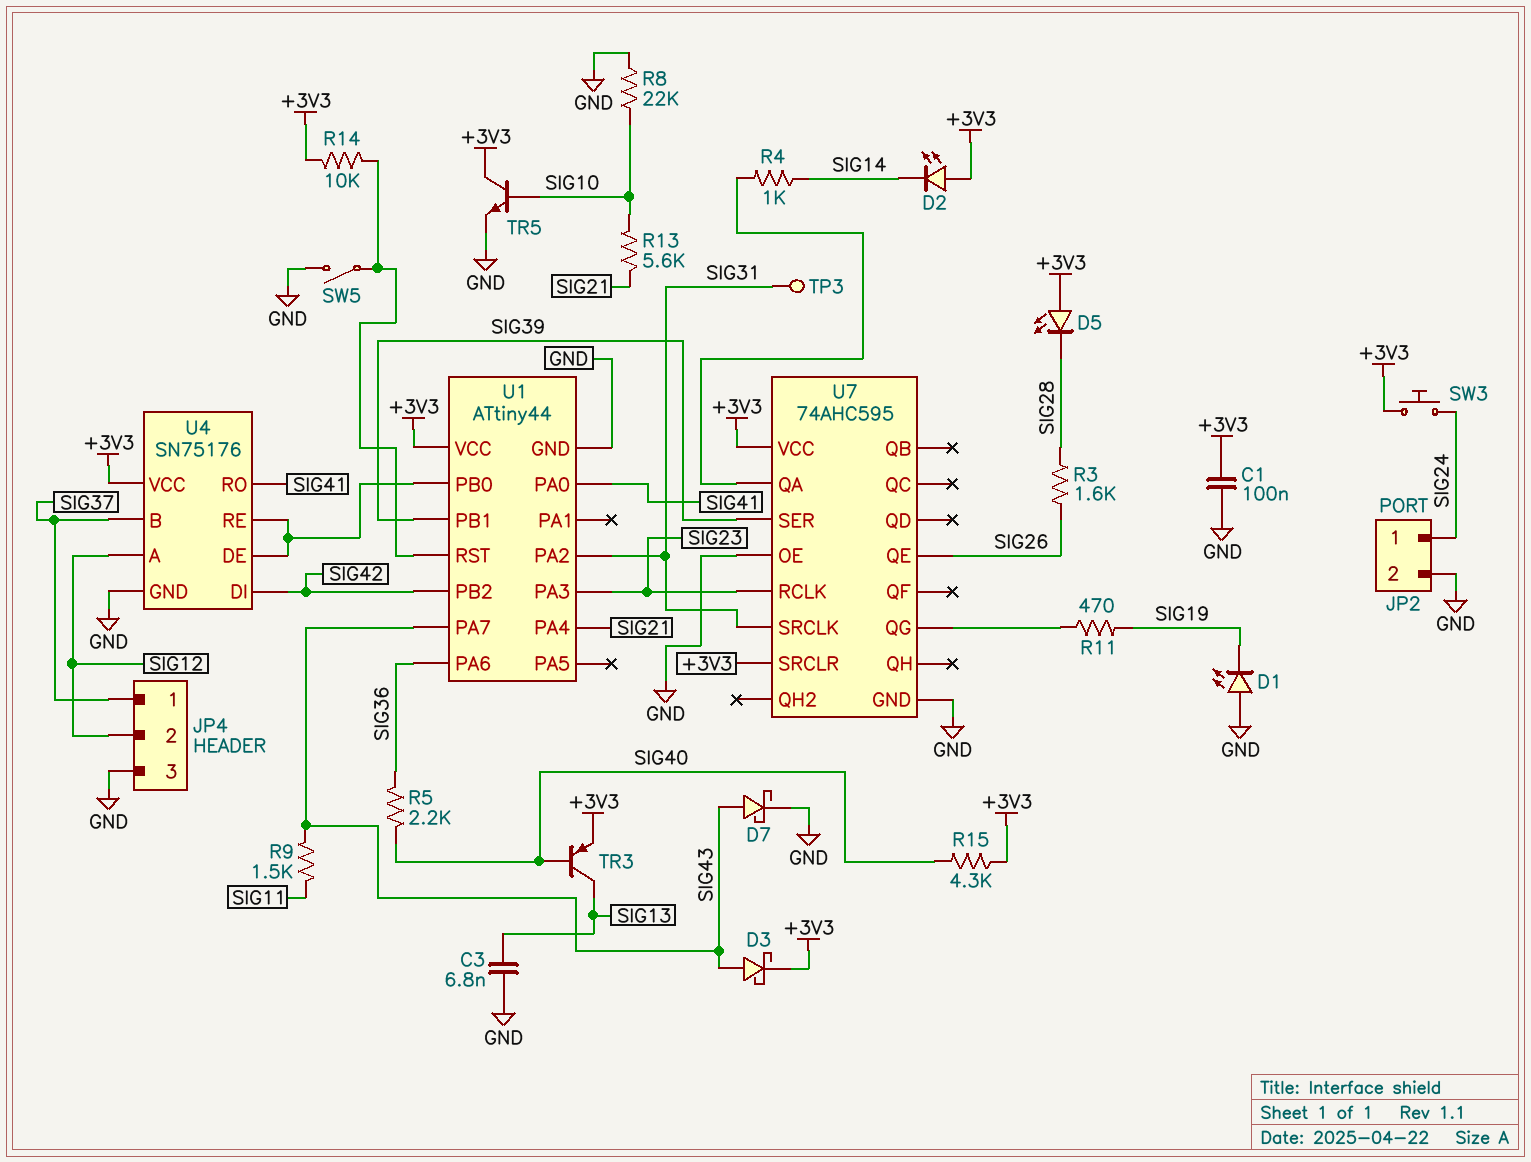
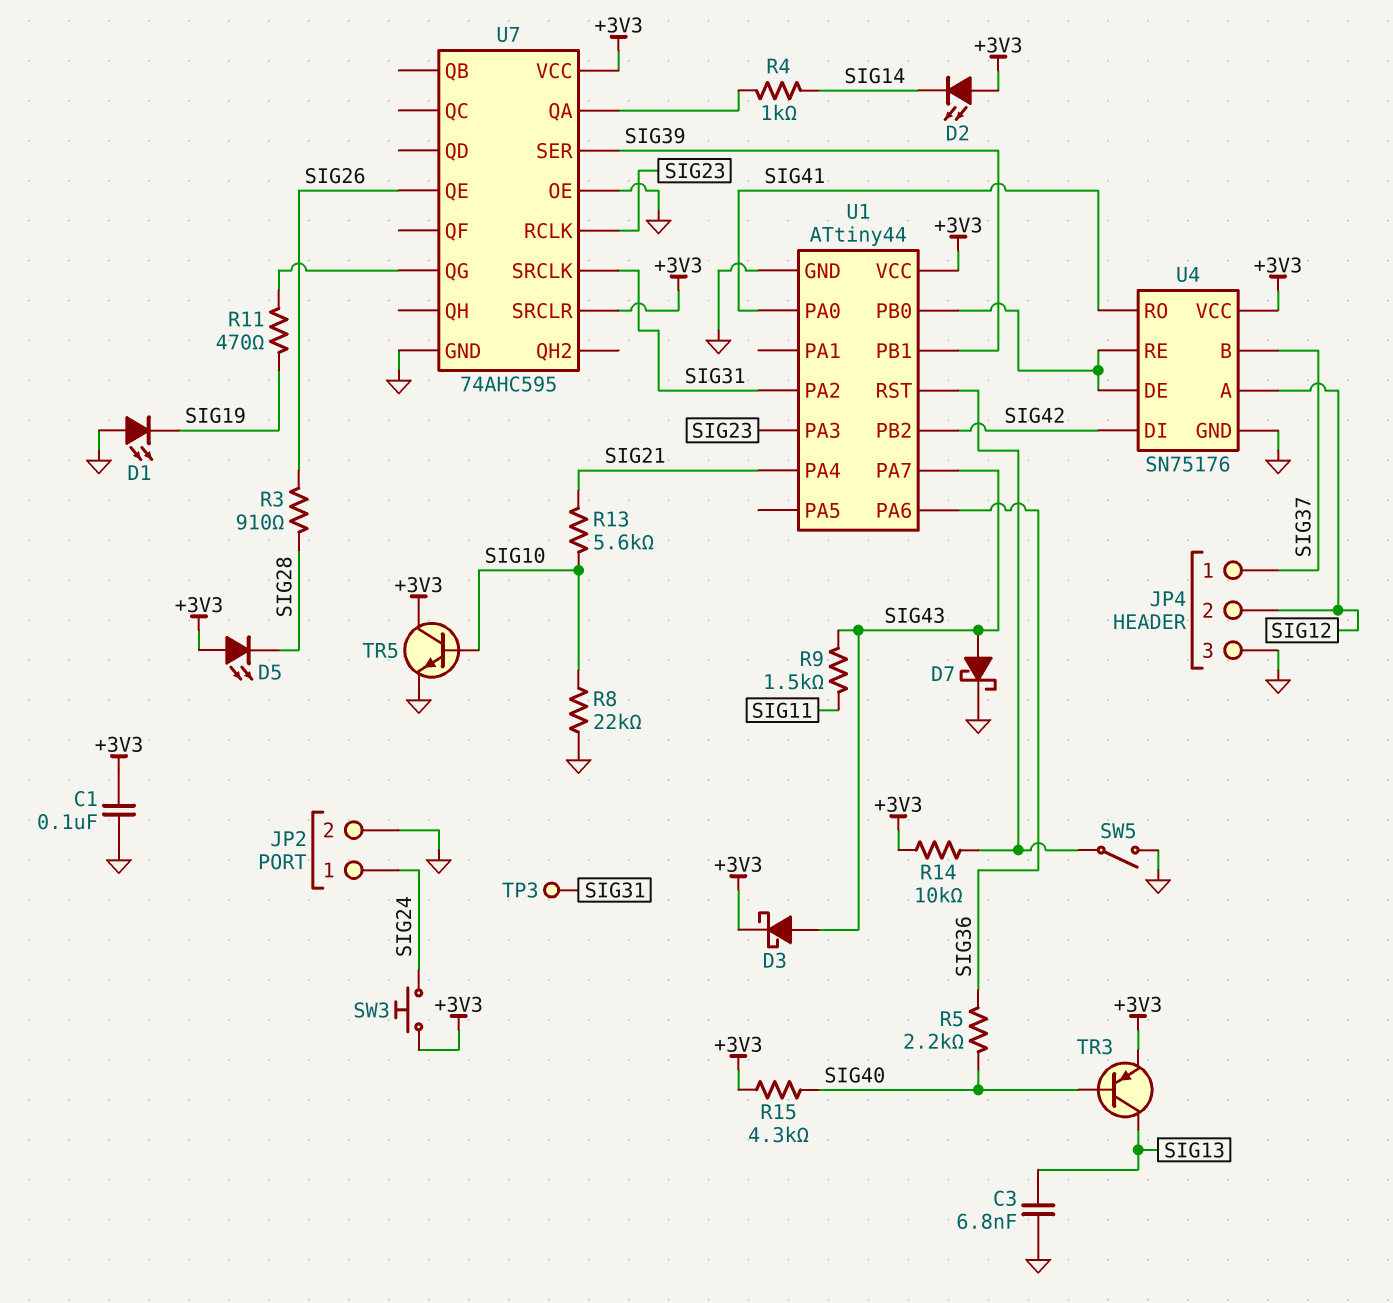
R3: 1.6k (SIG26, SIG28) -> 910 (SIG26, SIG28)

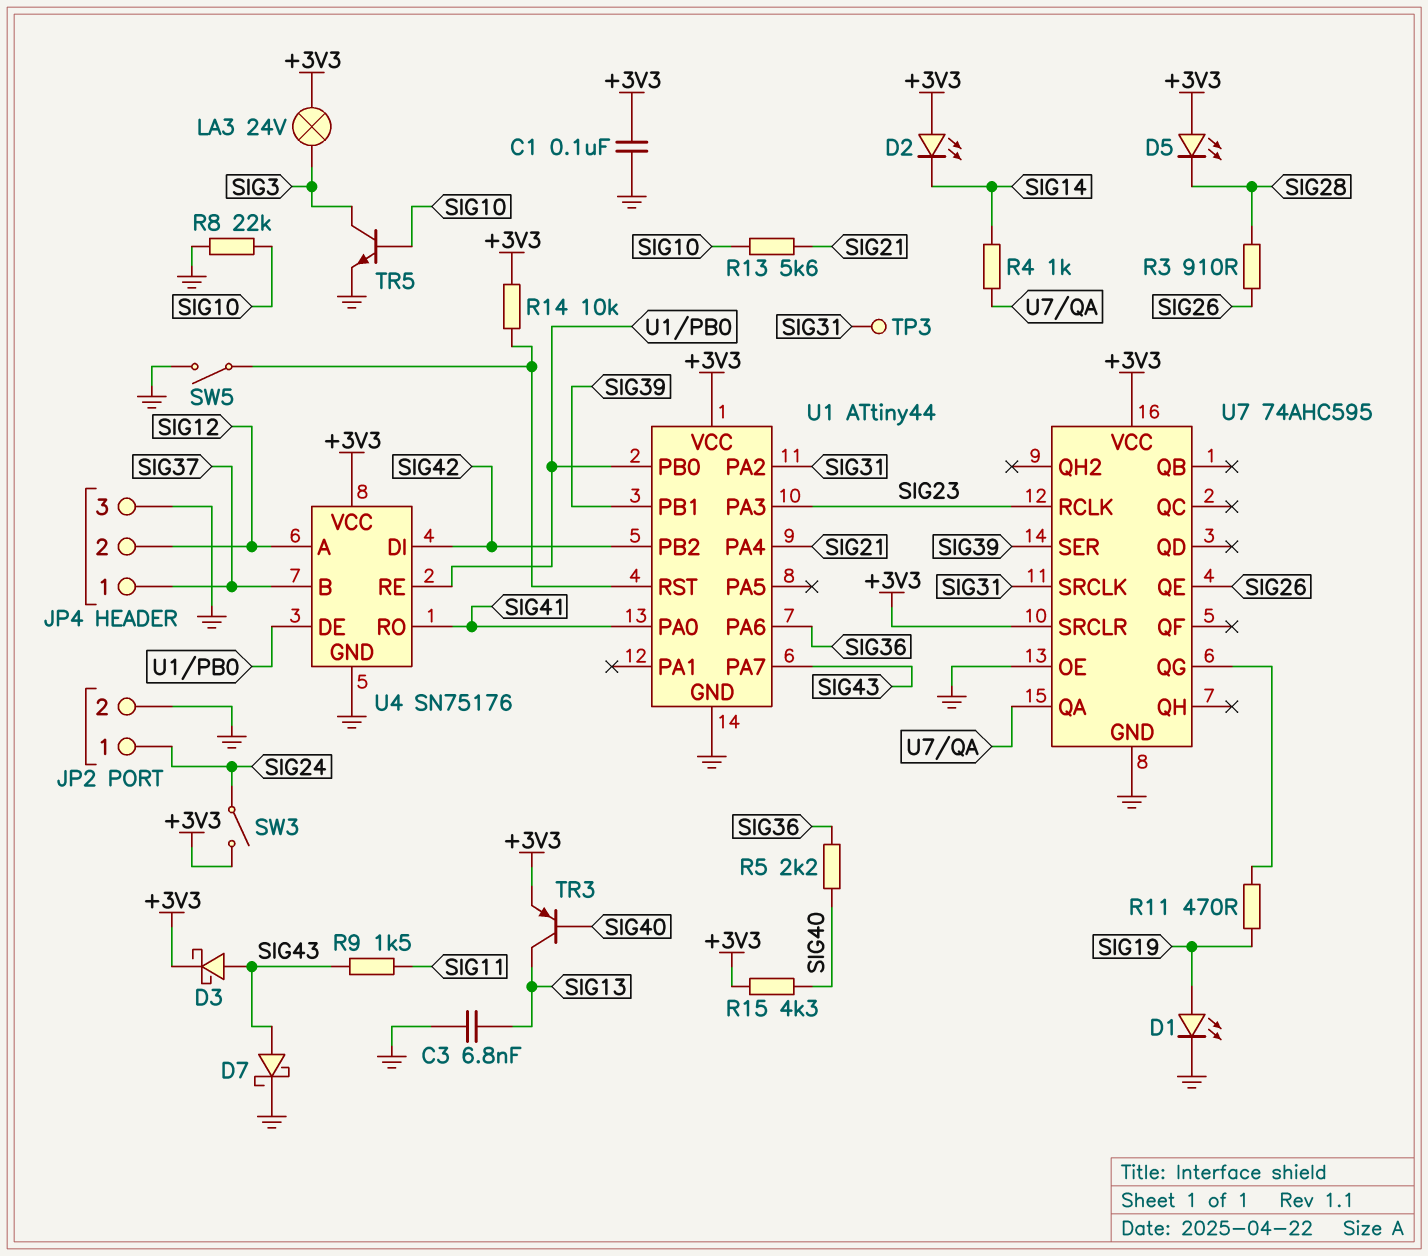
D1: LED (A GND, K SIG19) -> LED (A SIG19, K GND)
LA3: none -> lamp 24V (+3V3, SIG3)
SW3: button (+3V3, SIG24) -> switch (+3V3, SIG24)
TR5: NPN (B SIG10, C +3V3, E GND) -> NPN (B SIG10, C SIG3, E GND)

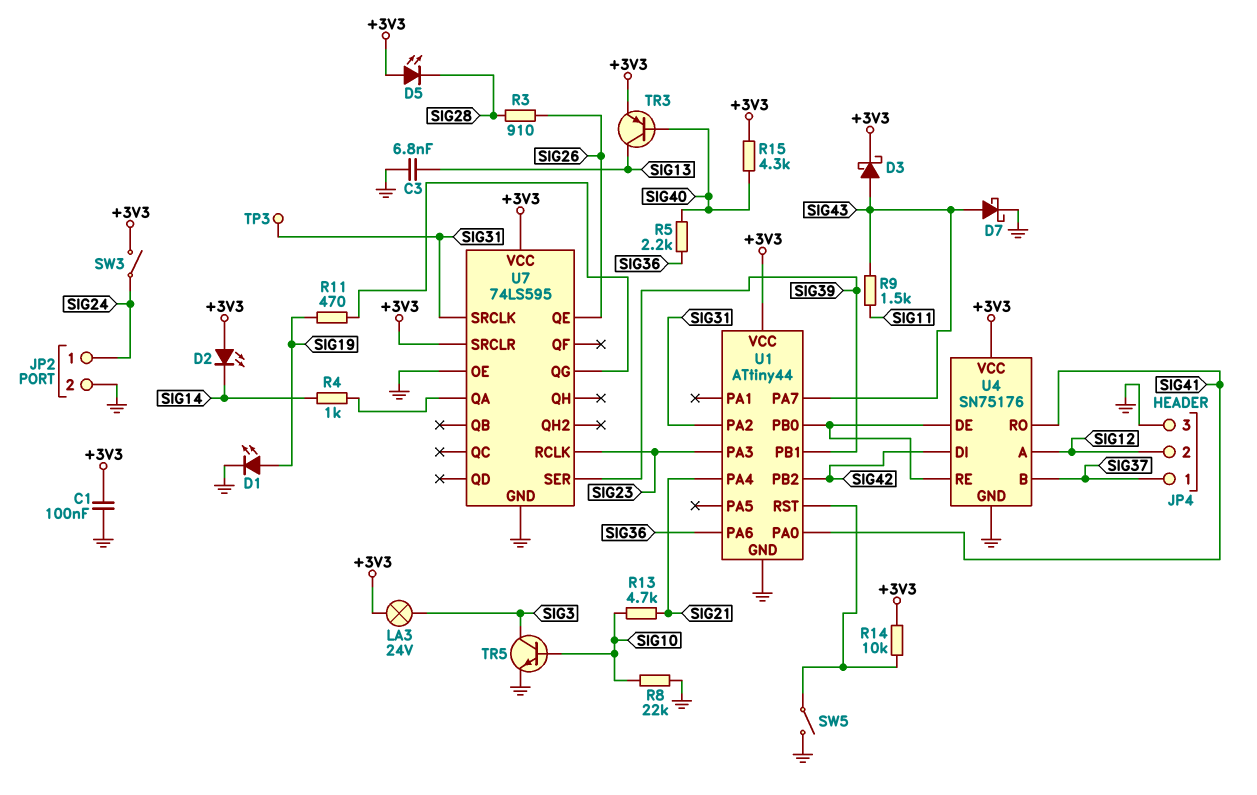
R13: 5.6k (SIG10, SIG21) -> 4.7k (SIG10, SIG21)
U7: 74AHC595 -> 74LS595

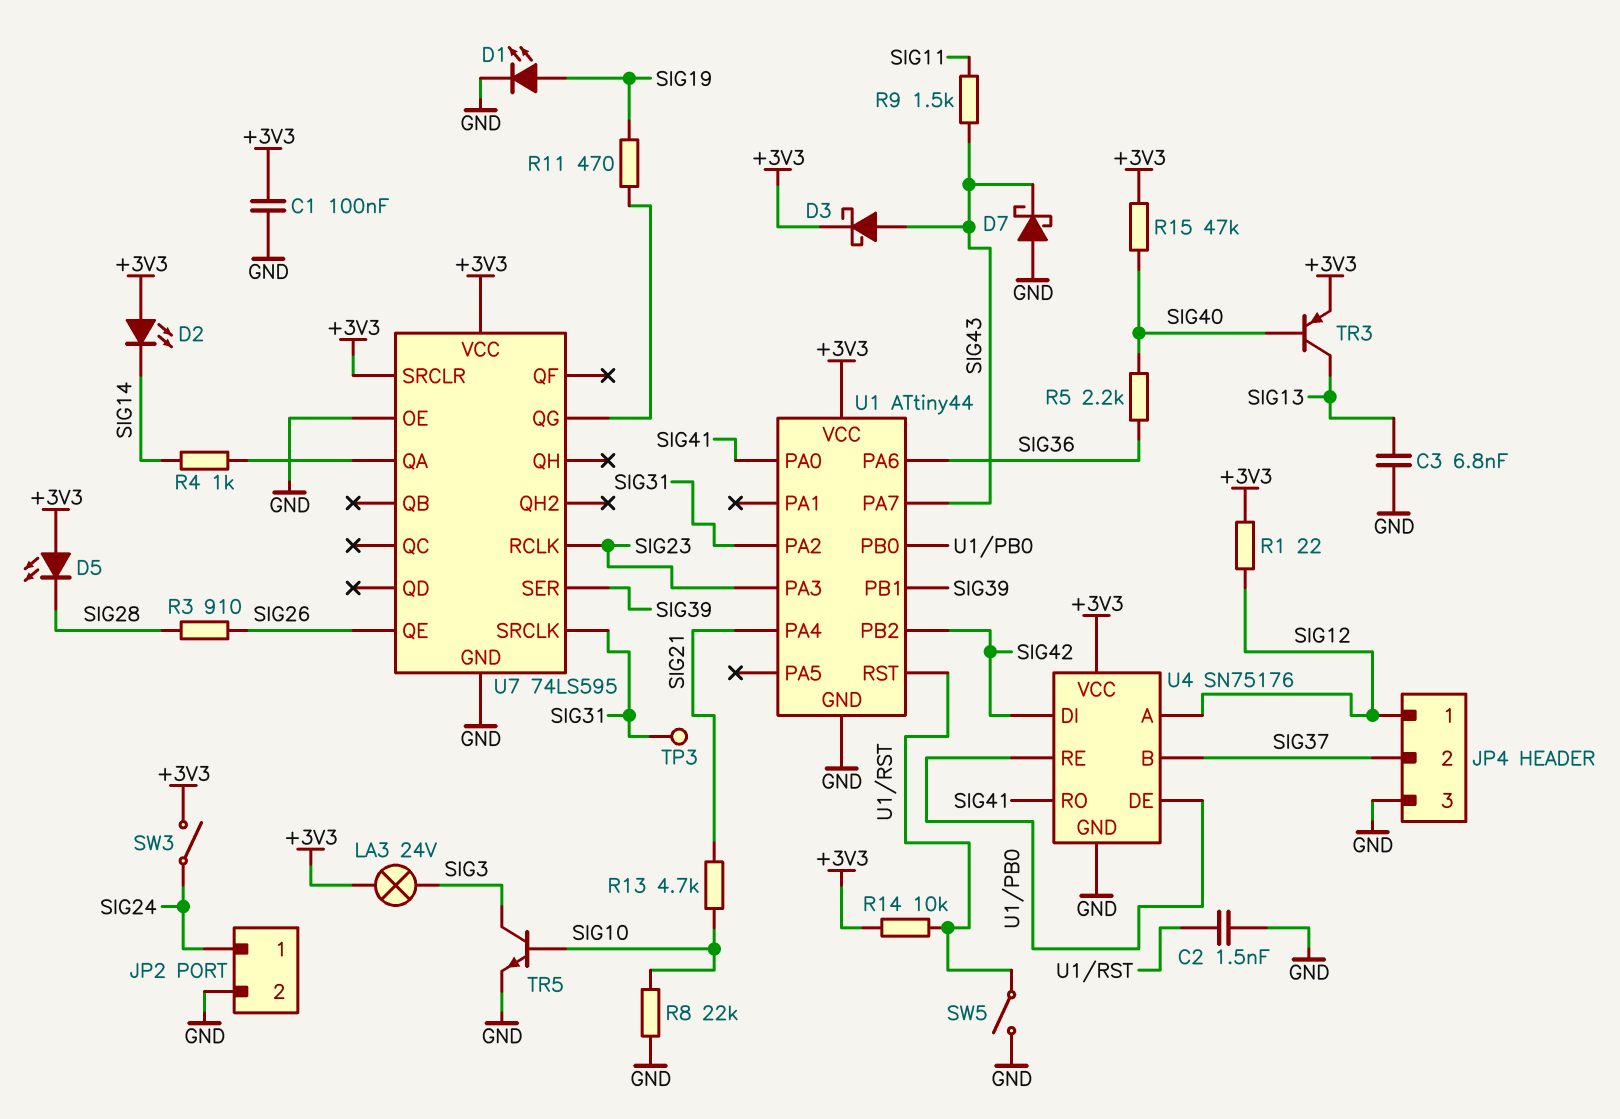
C2: none -> 1.5nF (GND, U1/RST)
D7: schottky (A SIG43, K GND) -> schottky (A GND, K SIG43)
JP4 pin 1: SIG37 -> SIG12
JP4 pin 2: SIG12 -> SIG37
R1: none -> 22 (+3V3, SIG12)
R15: 4.3k (+3V3, SIG40) -> 47k (+3V3, SIG40)

